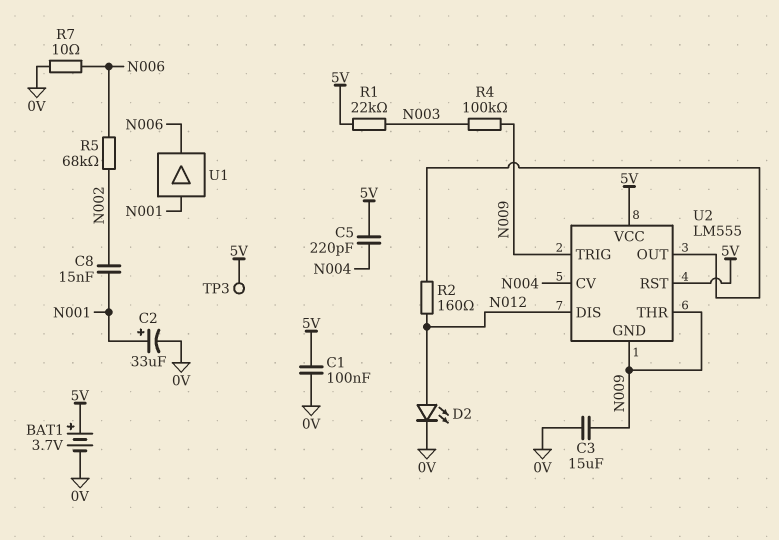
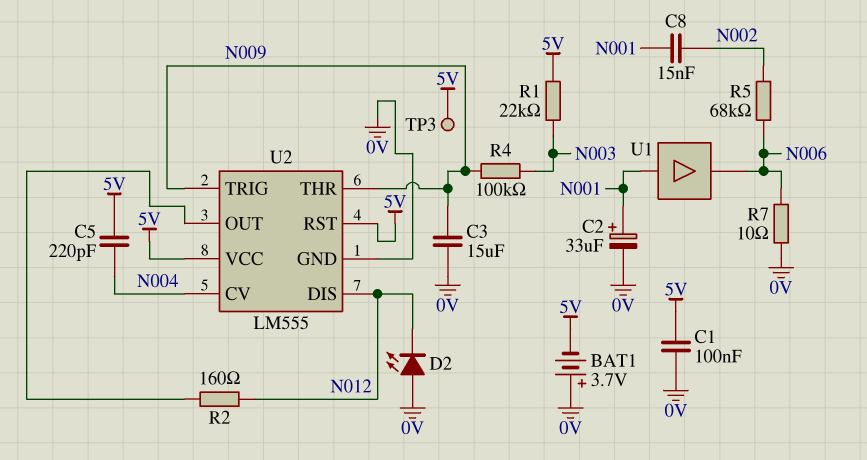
BAT1: 3.7V (plus 5V, minus 0V) -> 3.7V (plus 0V, minus 5V)
D2: LED (A N012, K 0V) -> LED (A 0V, K N012)
U2 pin GND: N009 -> 0V

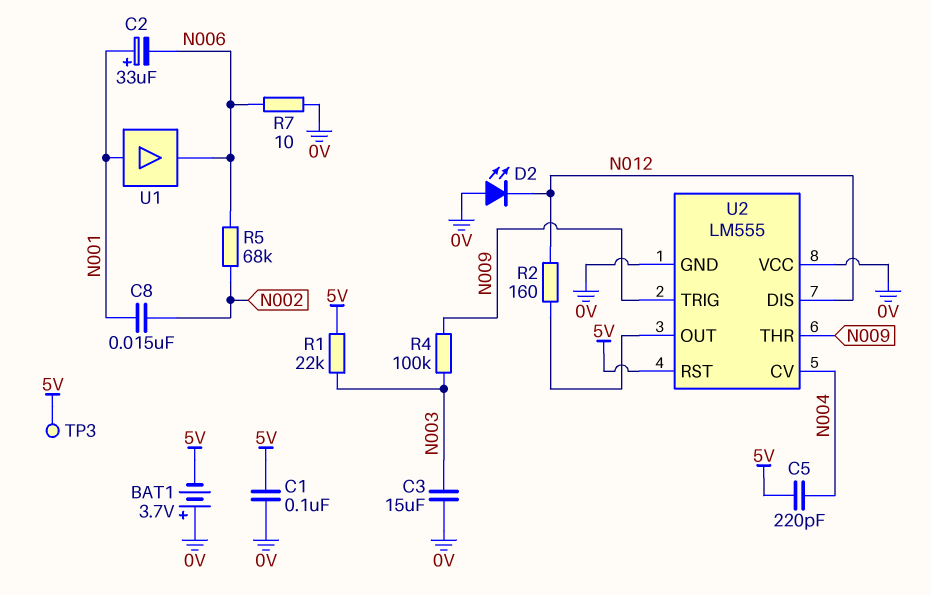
C2: 33uF (plus N001, minus 0V) -> 33uF (plus N001, minus N006)
C3: 15uF (0V, N009) -> 15uF (0V, N003)
U2 pin VCC: 5V -> 0V

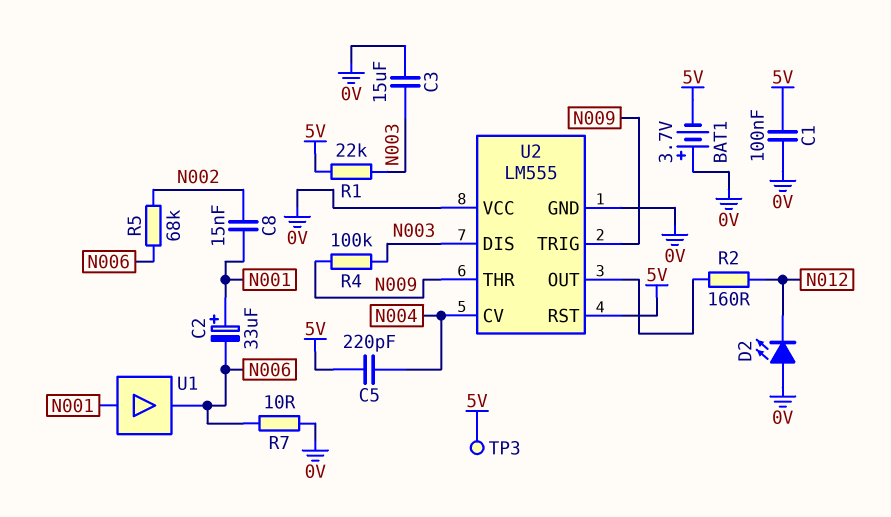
U2 pin DIS: N012 -> N003

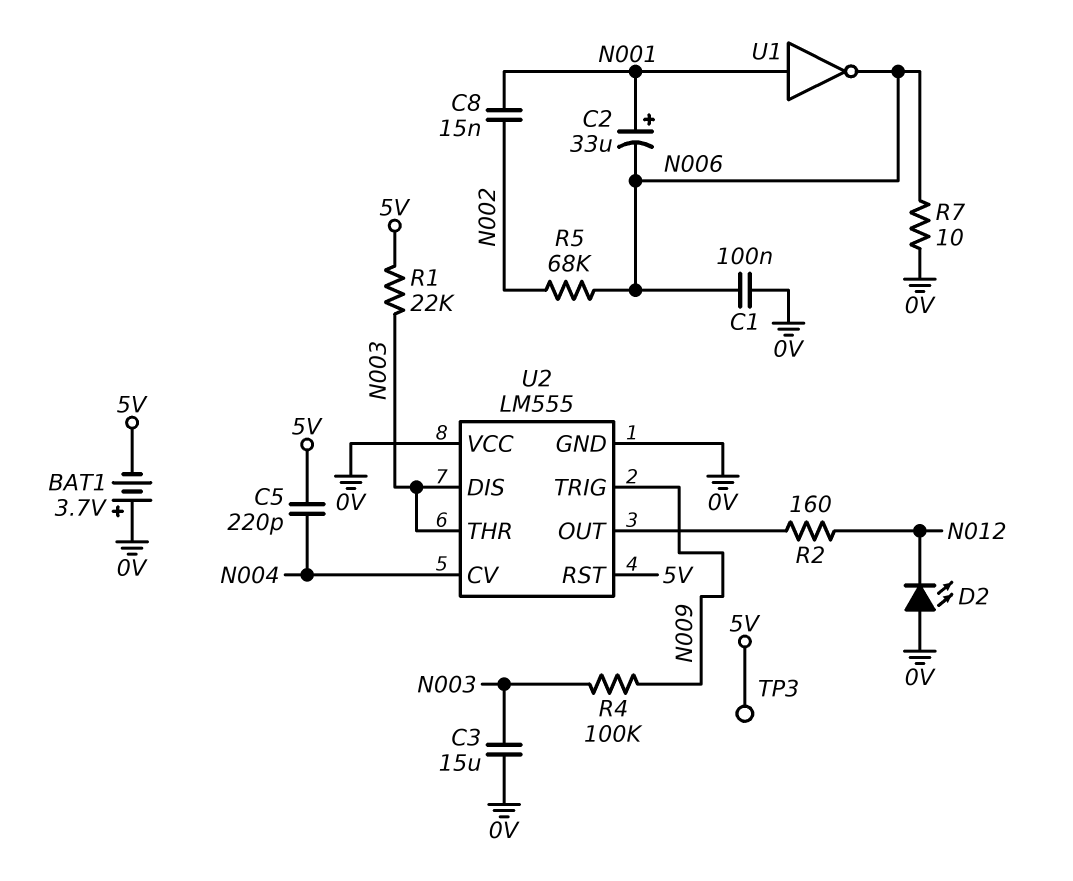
C1: 100nF (0V, 5V) -> 100nF (0V, N006)
U1: buffer (in N001, out N006) -> NOT (in N001, out N006)
U2 pin THR: N009 -> N003

